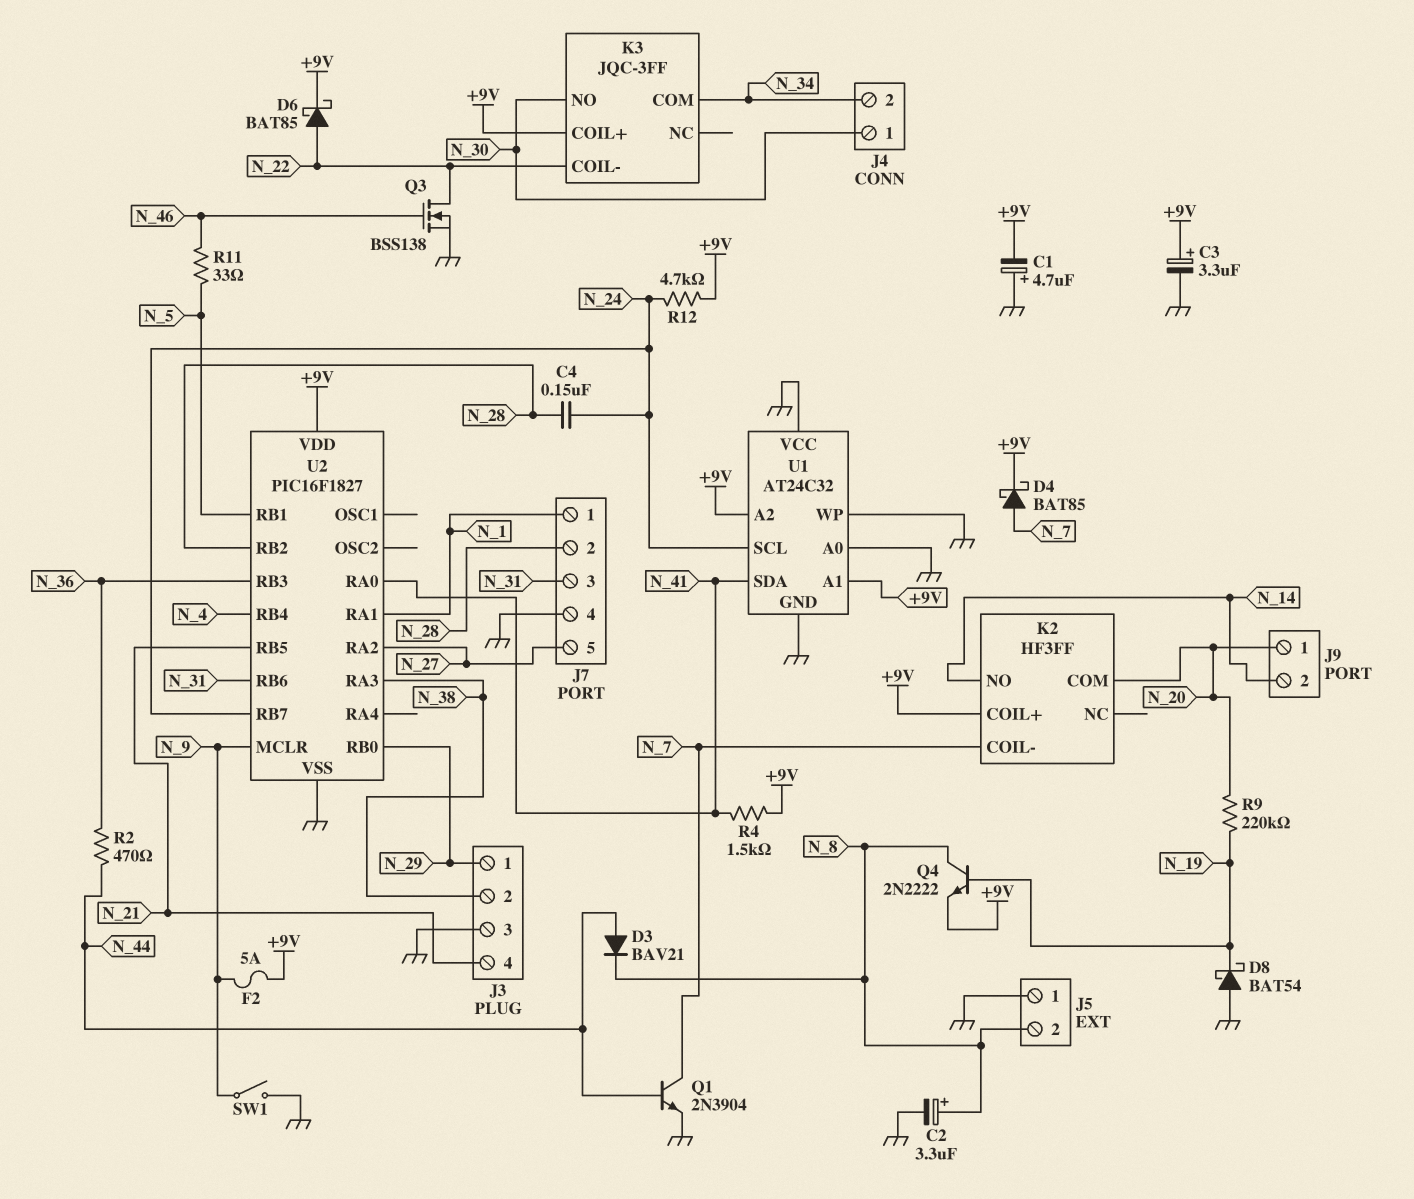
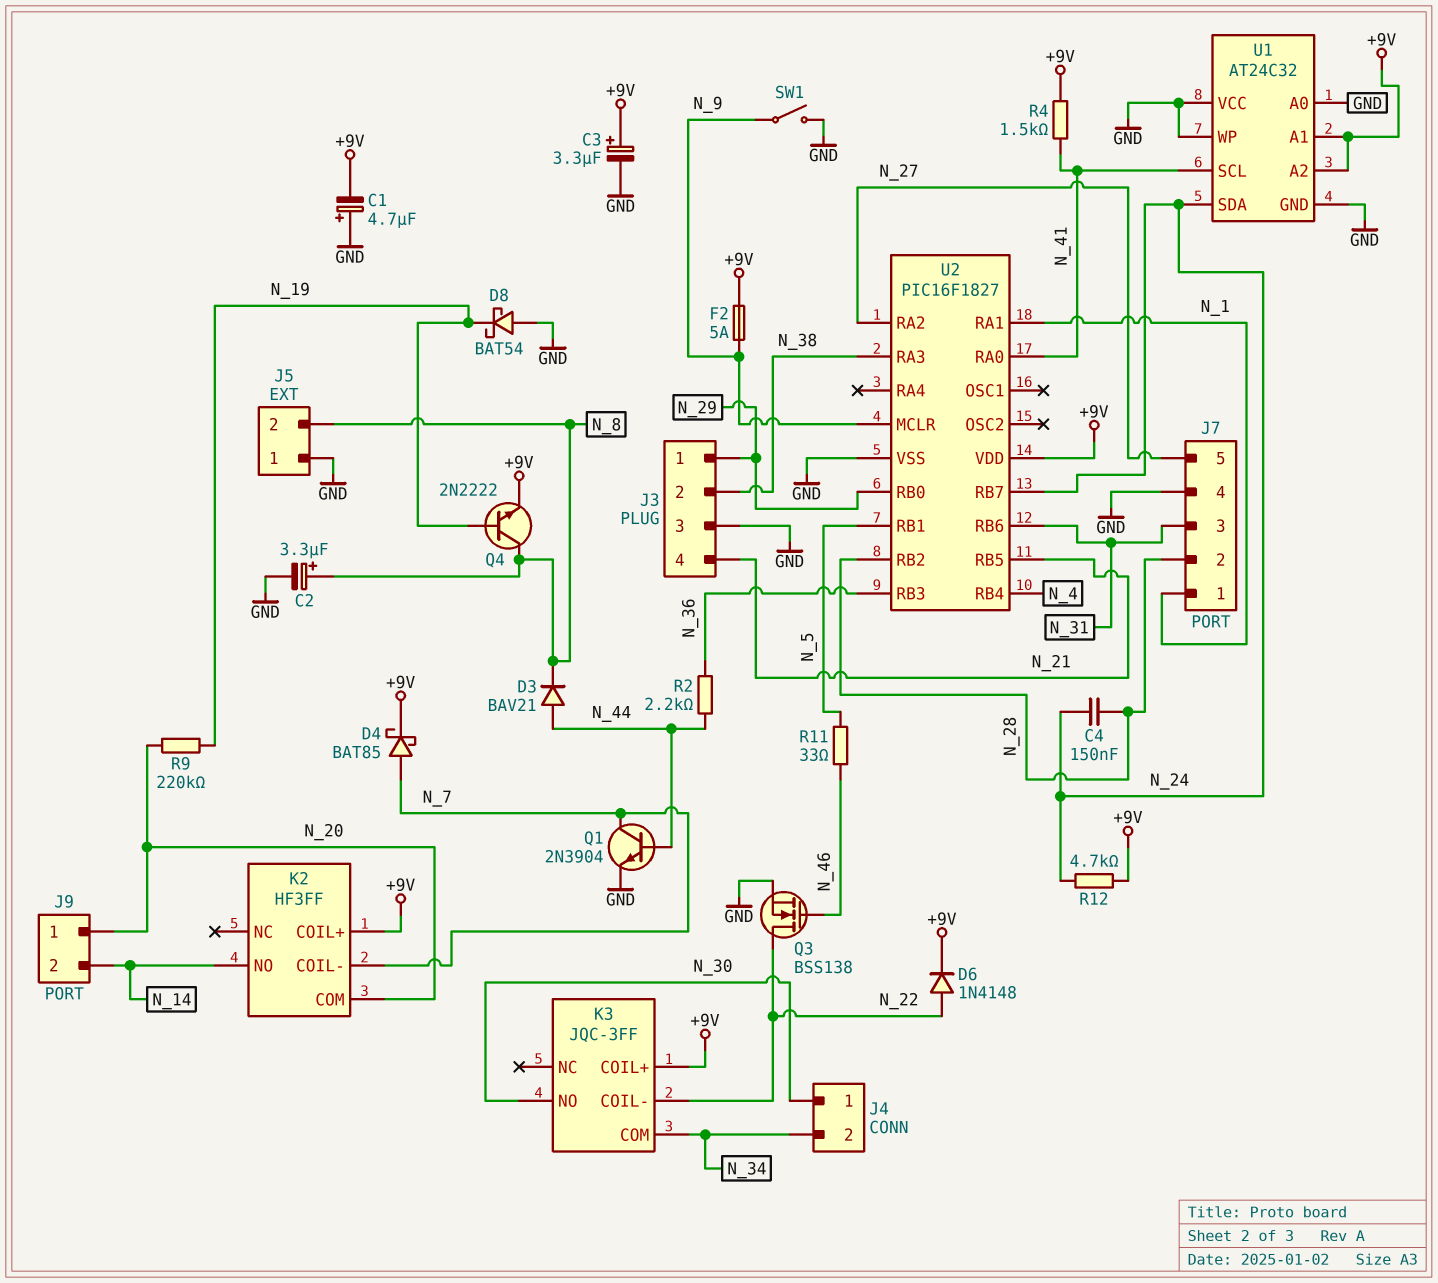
D6: schottky BAT85 (A N_22, K +9V) -> diode 1N4148 (A N_22, K +9V)
R2: 470 (N_36, N_44) -> 2.2k (N_36, N_44)
U1 pin SCL: N_24 -> N_41
U1 pin SDA: N_41 -> N_24

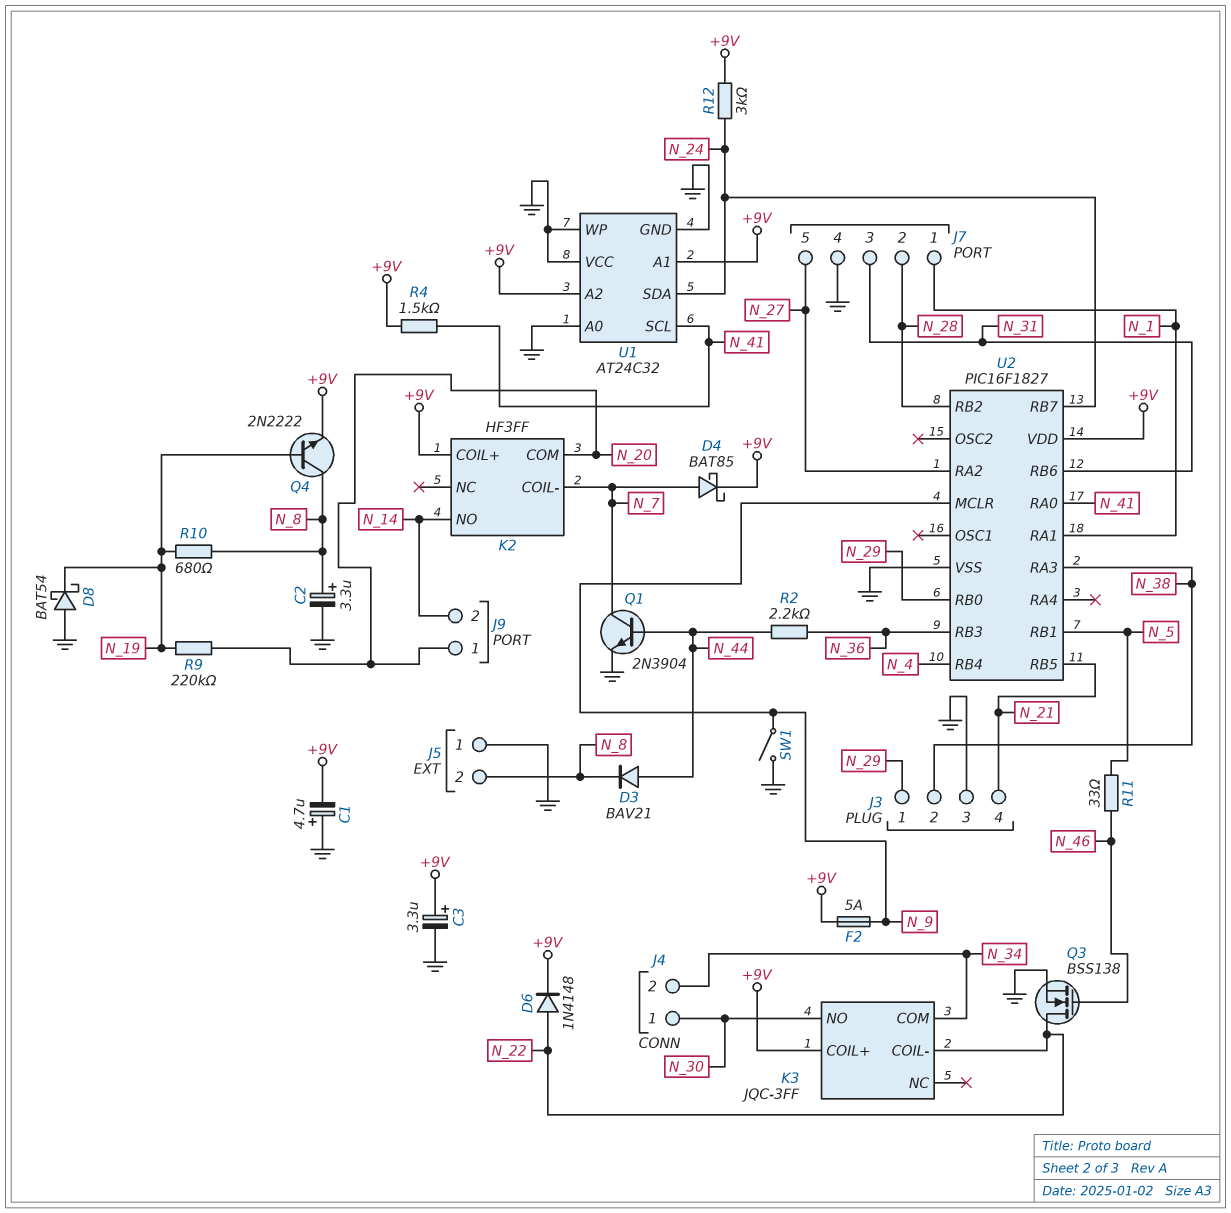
C4: 150nF (N_24, N_28) -> none
R10: none -> 680 (N_8, N_19)
R12: 4.7k (+9V, N_24) -> 3k (+9V, N_24)

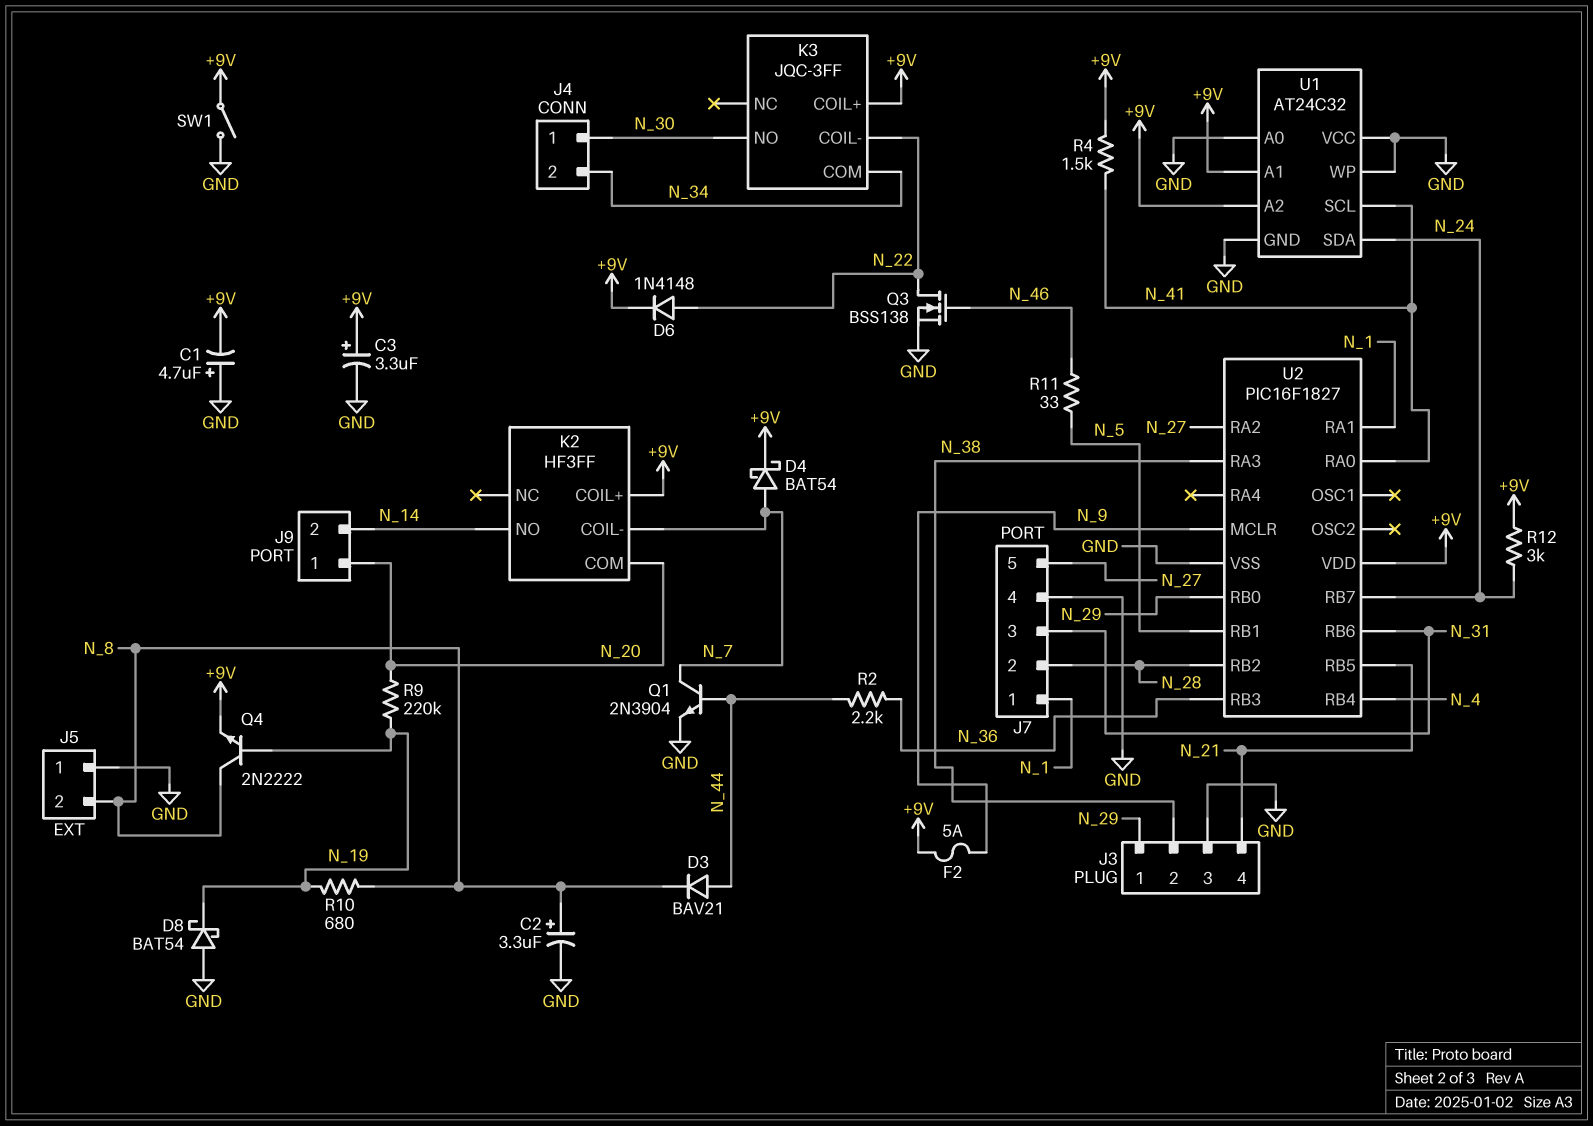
D4: schottky BAT85 (A N_7, K +9V) -> schottky BAT54 (A N_7, K +9V)
SW1: switch (GND, N_9) -> switch (+9V, GND)

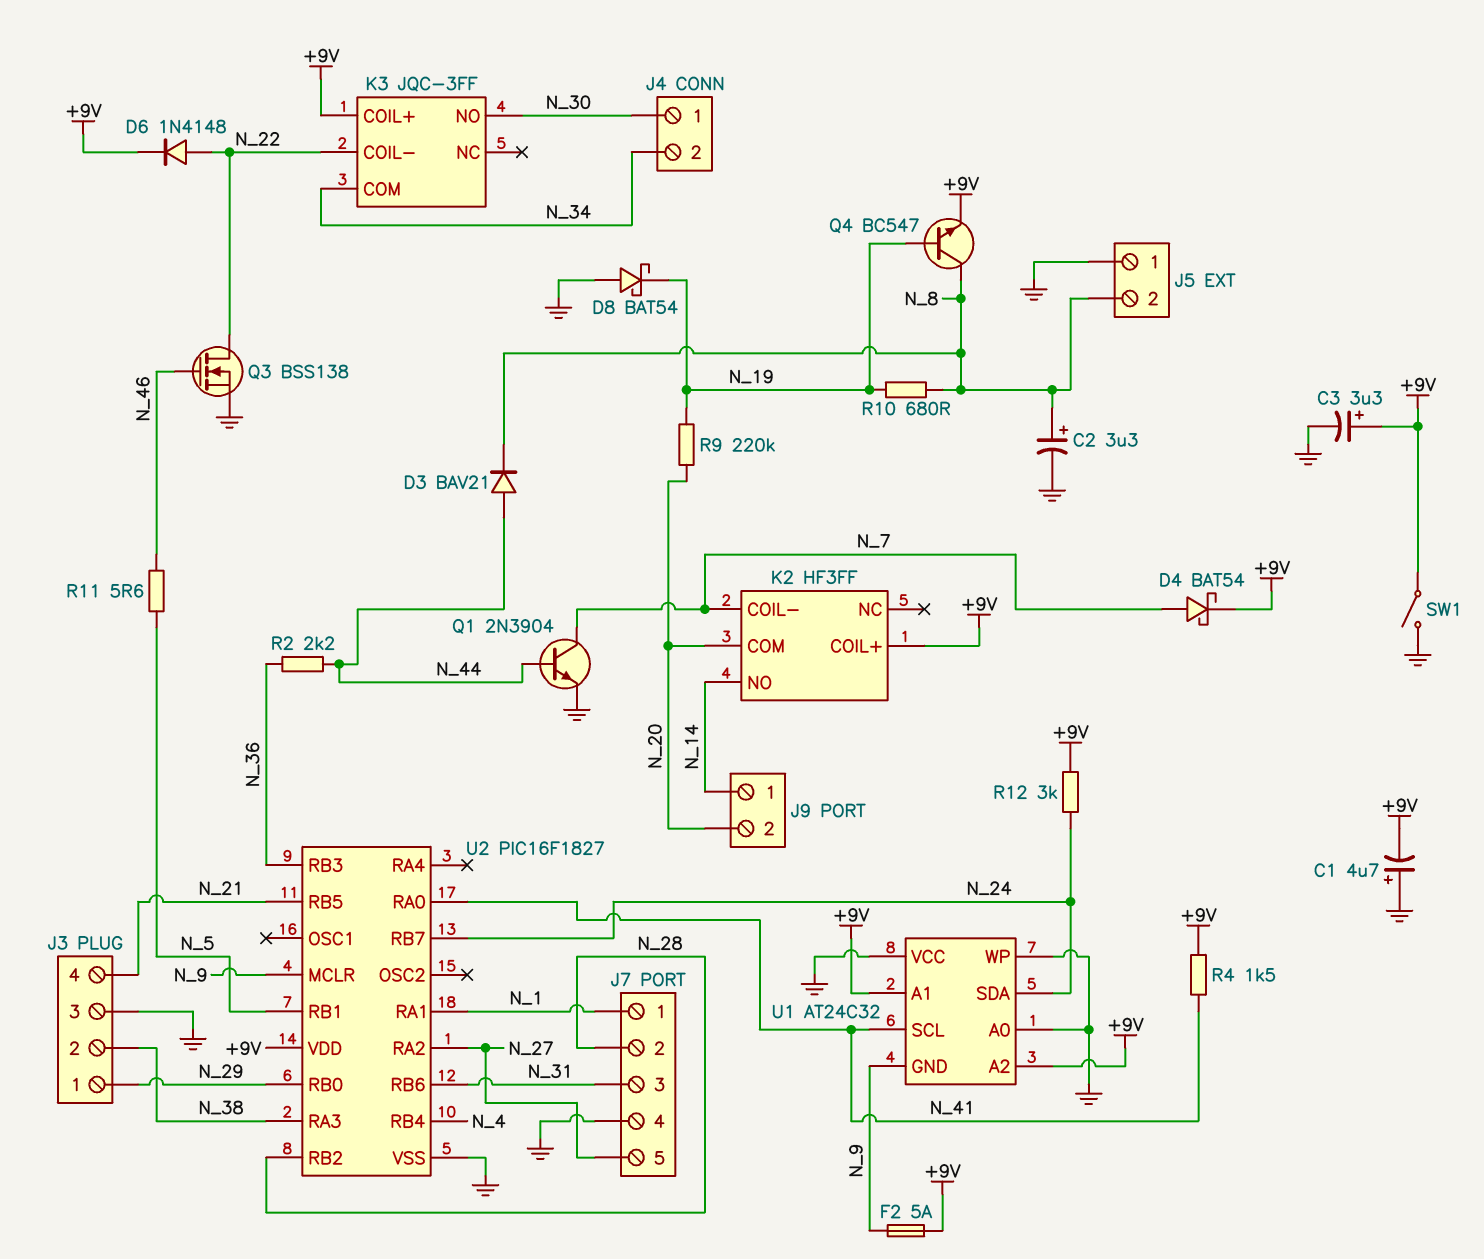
J9 pin 1: N_20 -> N_14
J9 pin 2: N_14 -> N_20
Q4: NPN 2N2222 (B N_19, C N_8, E +9V) -> NPN BC547 (B N_19, C N_8, E +9V)
R11: 33 (N_5, N_46) -> 5.6 (N_5, N_46)
U1 pin GND: GND -> N_9

